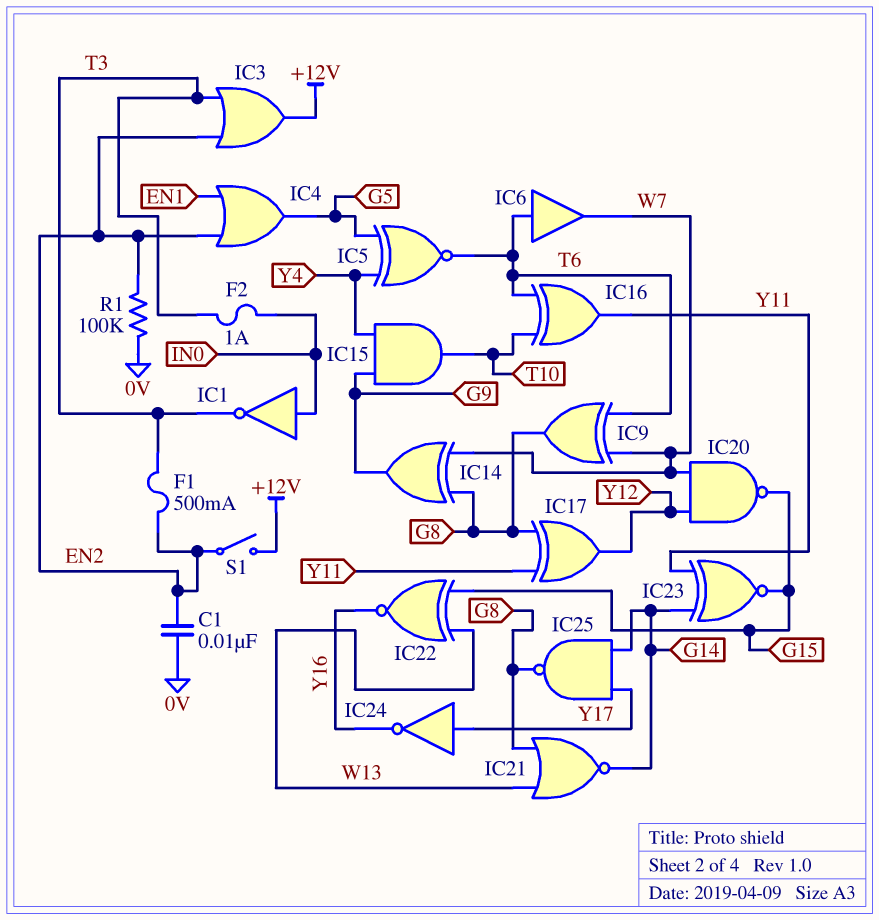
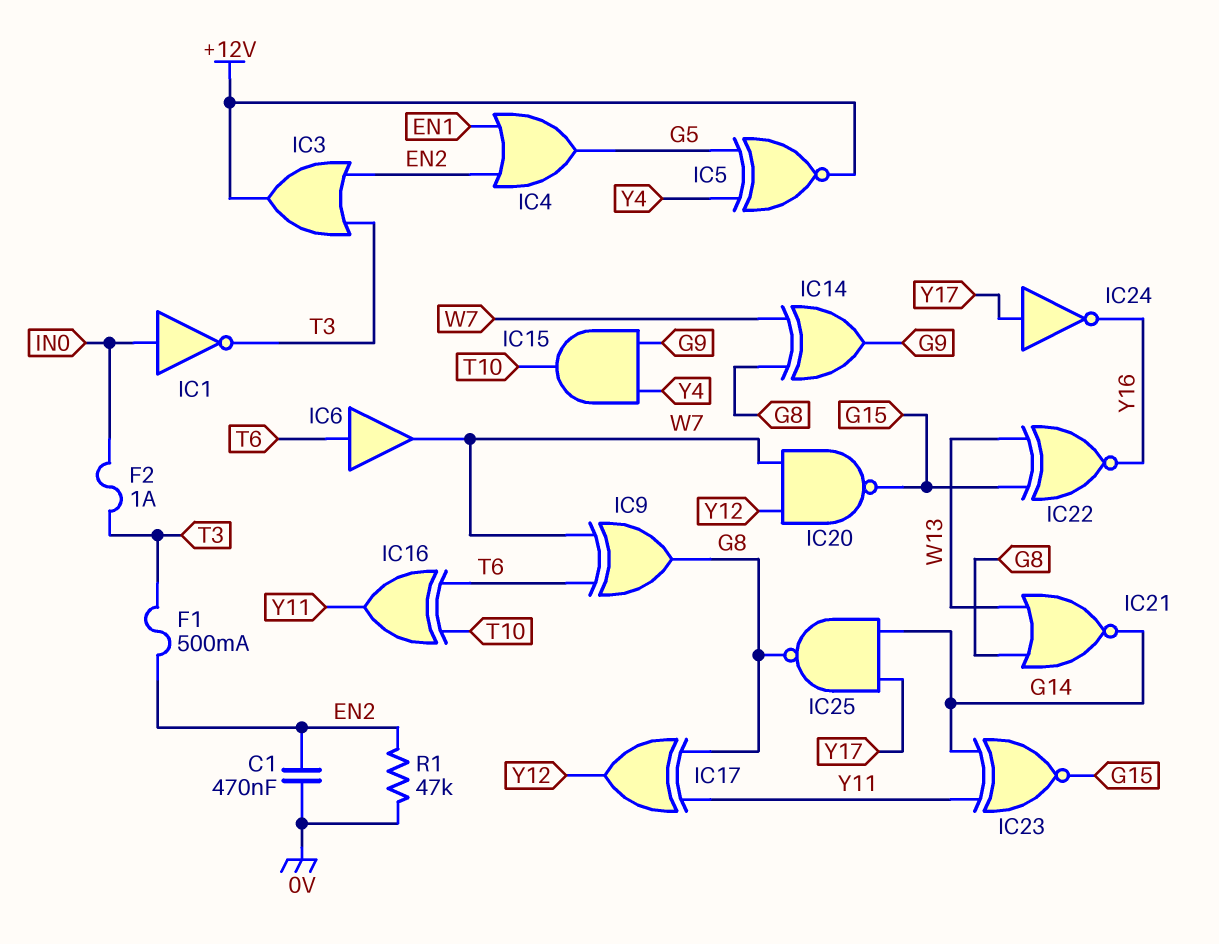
C1: 10nF (0V, EN2) -> 470nF (0V, EN2)
IC5: XNOR (in G5, in Y4, out T6) -> XNOR (in G5, in Y4, out +12V)
R1: 100k (0V, EN2) -> 47k (0V, EN2)
S1: switch (+12V, EN2) -> none

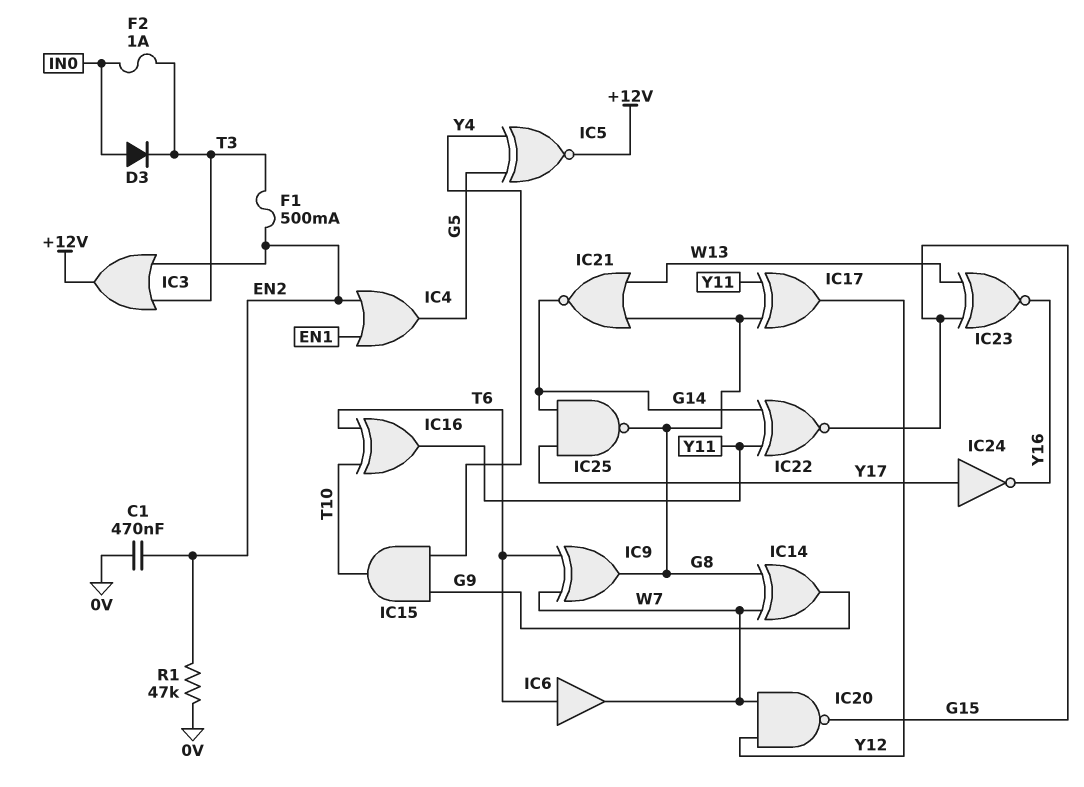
D3: none -> diode (A IN0, K T3)
IC1: NOT (in IN0, out T3) -> none
IC22: XNOR (in G15, in W13, out Y16) -> XNOR (in G14, in Y11, out G15)
IC23: XNOR (in G14, in Y11, out G15) -> XNOR (in G15, in W13, out Y16)

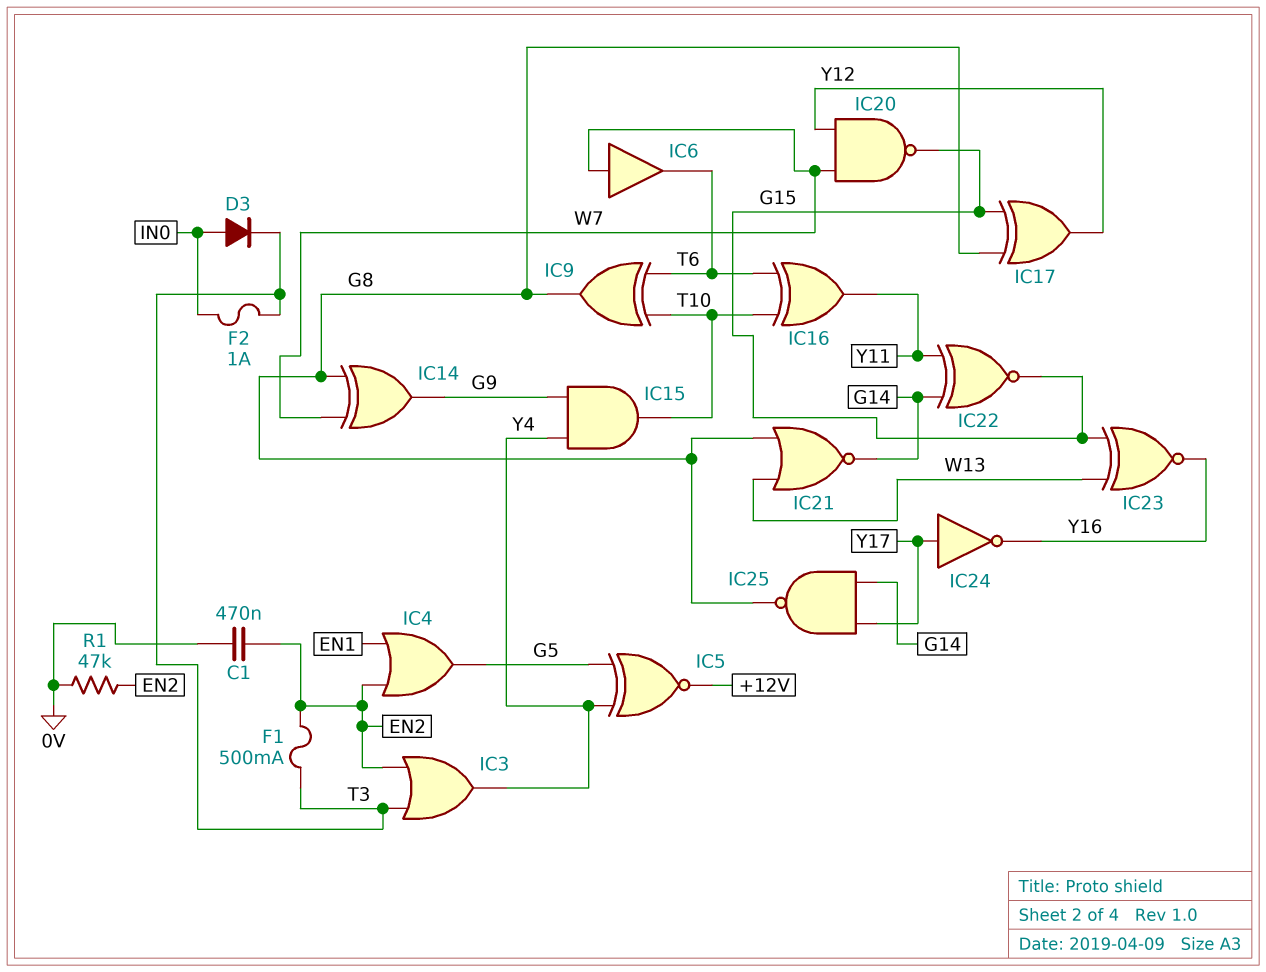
IC3: OR (in EN2, in T3, out +12V) -> OR (in EN2, in T3, out Y4)
IC6: buffer (in T6, out W7) -> buffer (in W7, out T6)
IC9: XOR (in T6, in W7, out G8) -> XOR (in T6, in T10, out G8)
IC17: XOR (in G8, in Y11, out Y12) -> XOR (in G8, in G15, out Y12)

